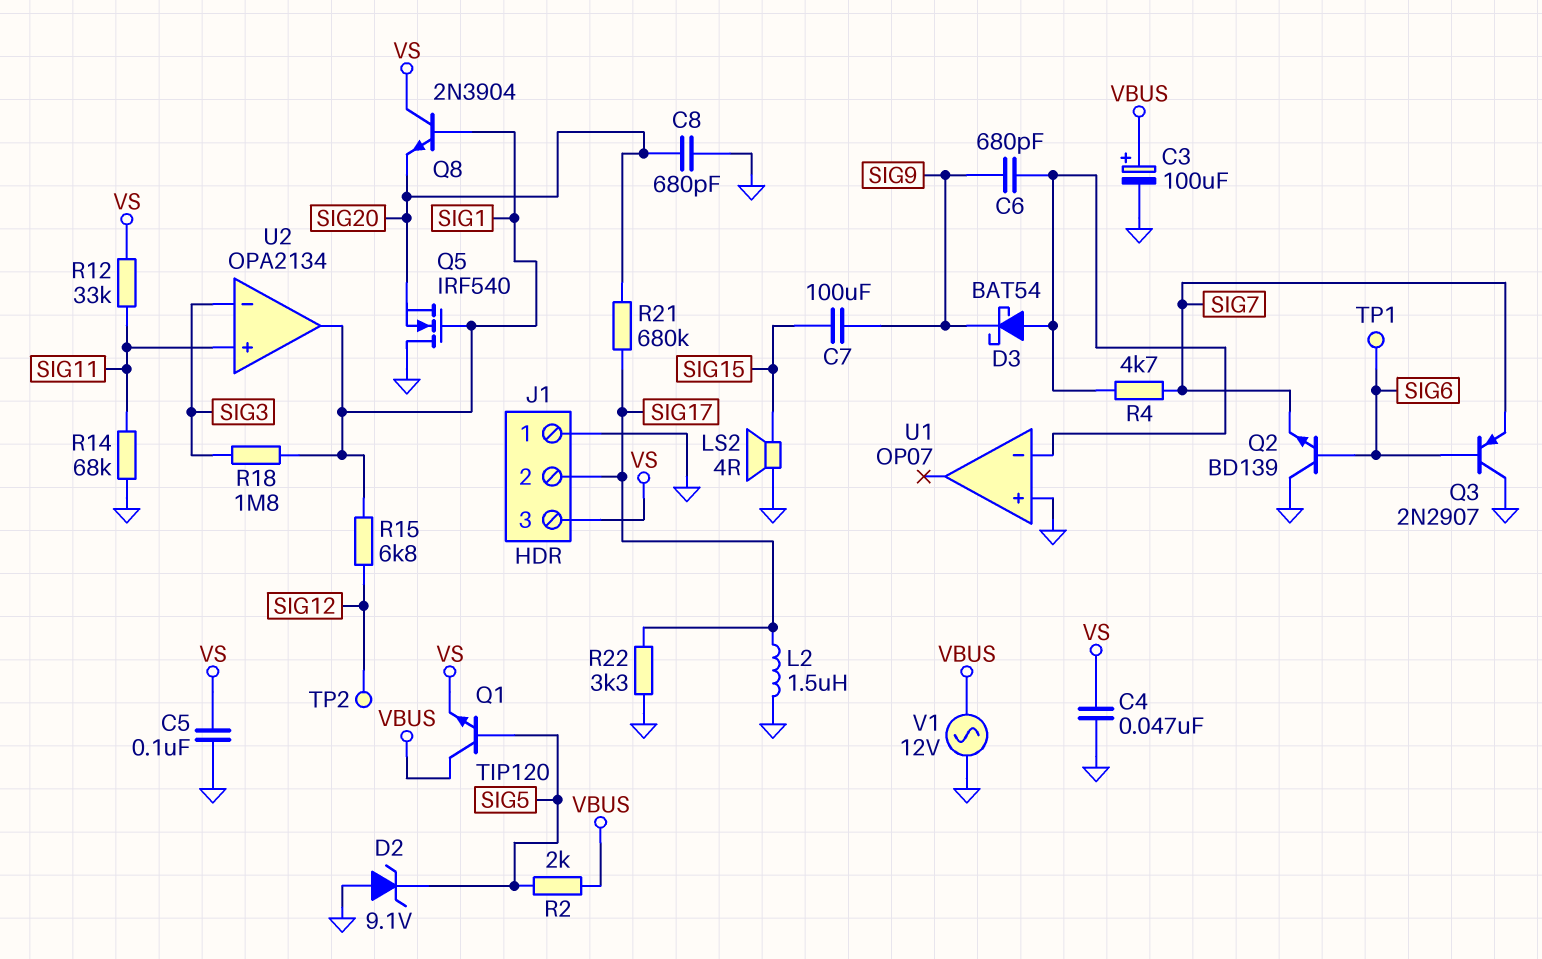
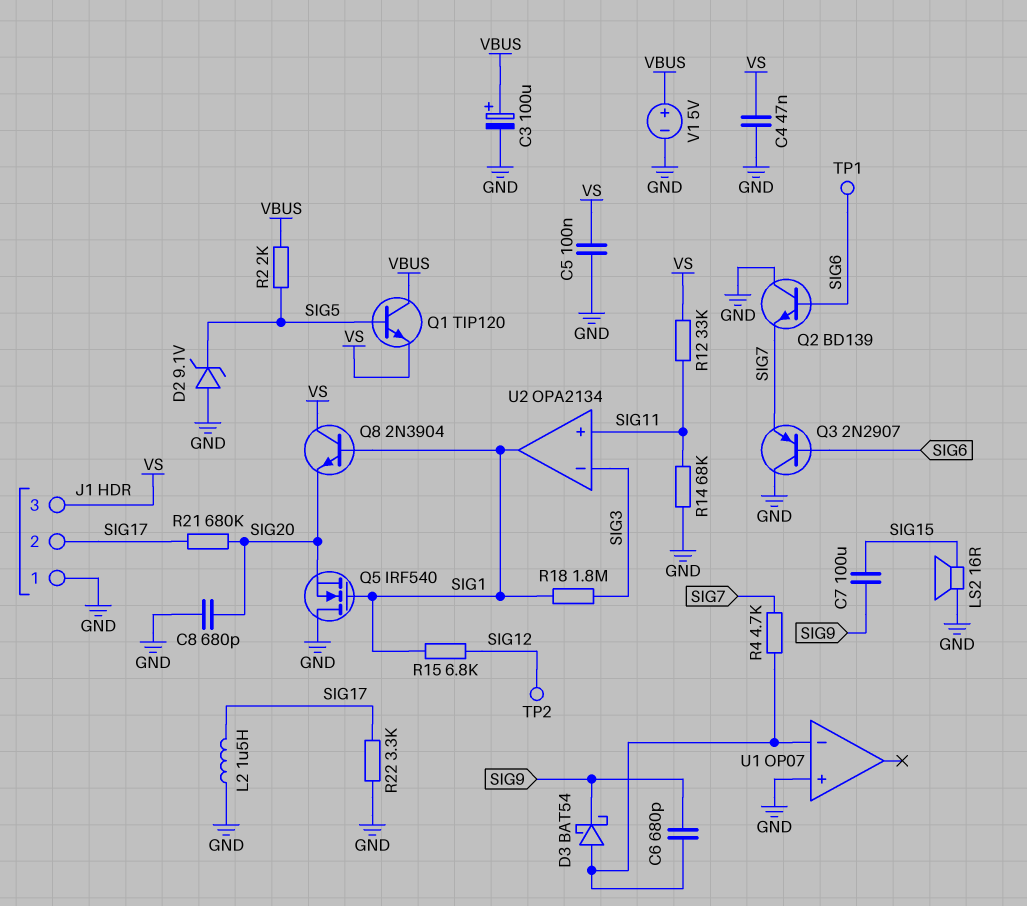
LS2: speaker 4R (GND, SIG15) -> speaker 16R (GND, SIG15)
V1: AC 12V (GND, VBUS) -> 5V (plus VBUS, minus GND)

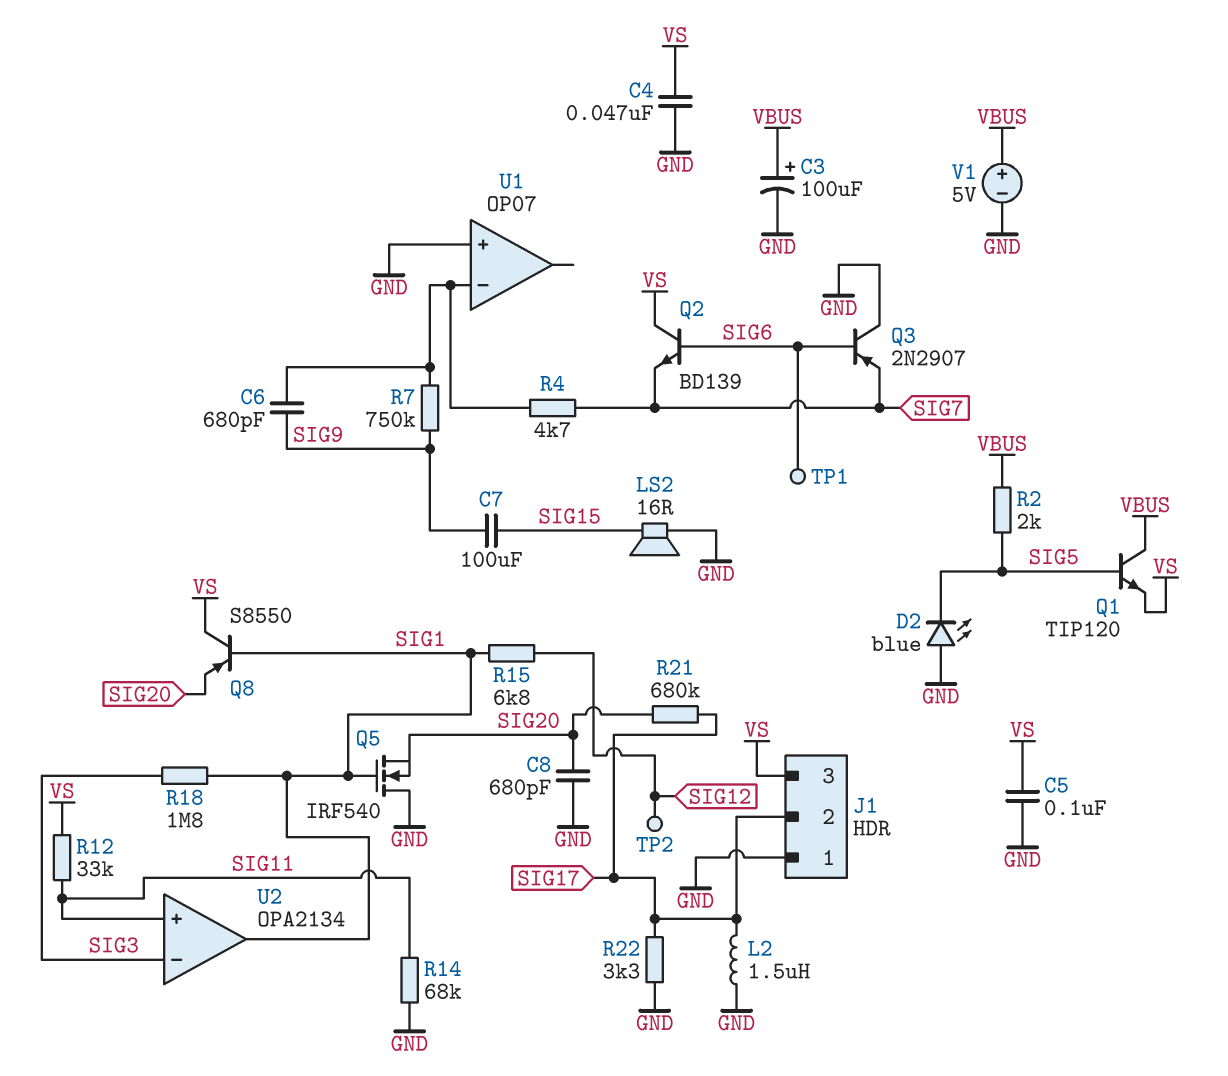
D2: zener 9.1V (A GND, K SIG5) -> LED blue (A GND, K SIG5)
D3: schottky BAT54 (A U1/in-, K SIG9) -> none
Q2: NPN BD139 (B SIG6, C GND, E SIG7) -> NPN BD139 (B SIG6, C VS, E SIG7)
Q8: NPN 2N3904 (B SIG1, C VS, E SIG20) -> PNP S8550 (B SIG1, C VS, E SIG20)
R7: none -> 750k (SIG9, U1/in-)

